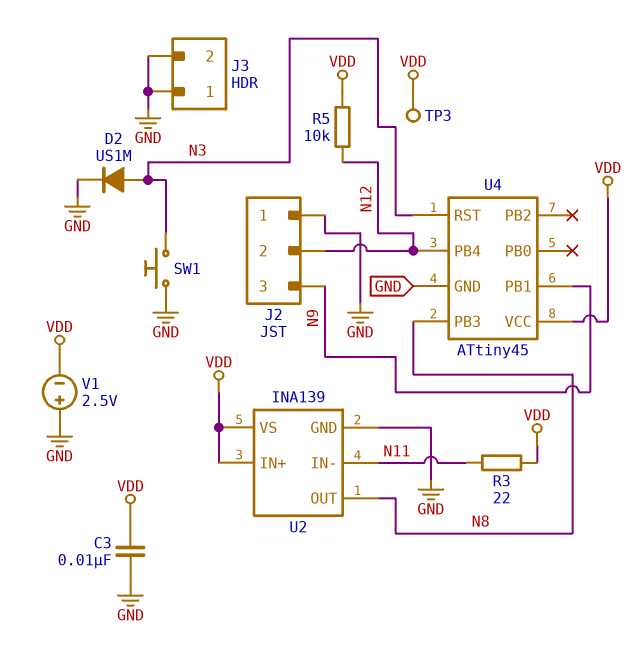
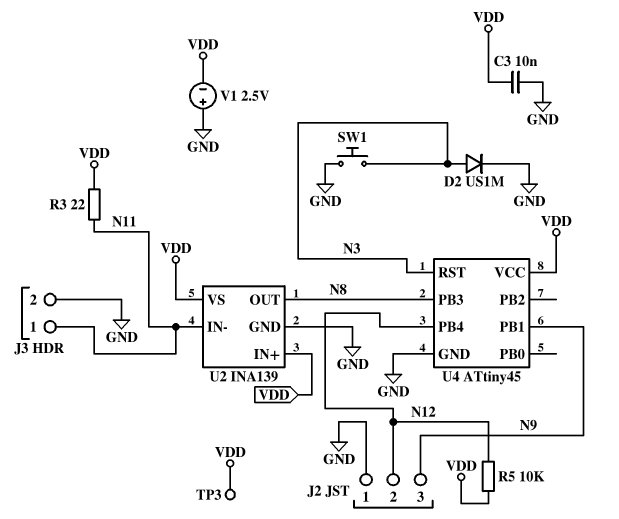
J3 pin 1: GND -> N11

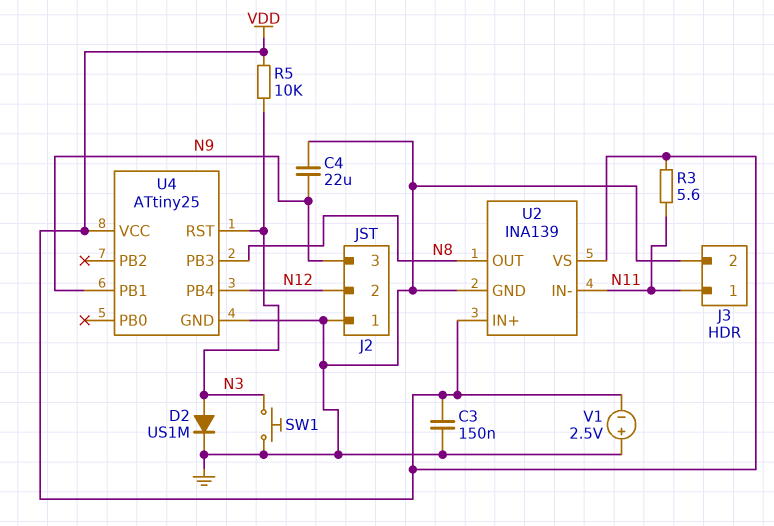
C3: 10nF (GND, VDD) -> 150nF (GND, VDD)
C4: none -> 22uF (GND, N9)
R3: 22 (N11, VDD) -> 5.6 (N11, VDD)
R5: 10k (N12, VDD) -> 10k (N3, VDD)
TP3: test point (VDD) -> none
U4: ATtiny45 -> ATtiny25

